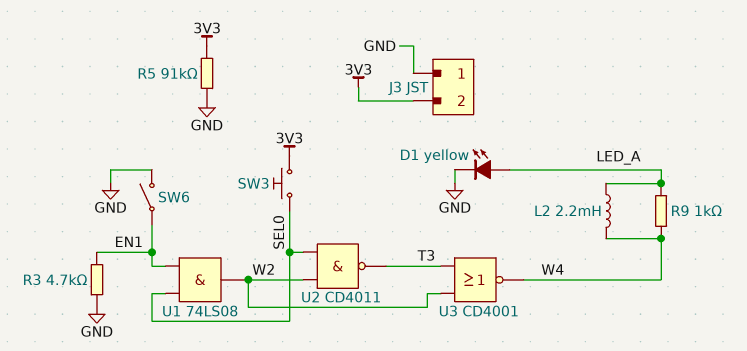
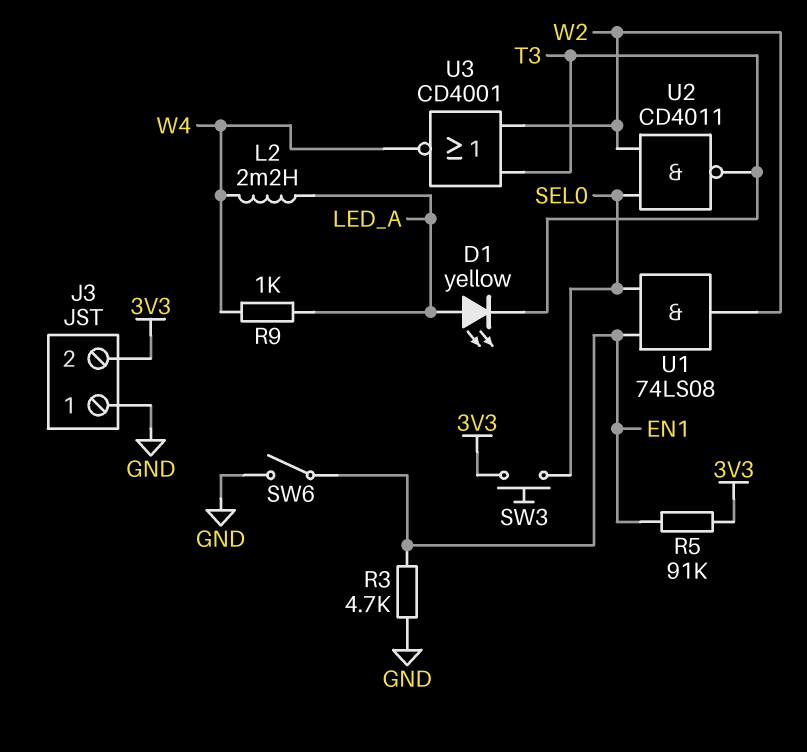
D1: LED yellow (A LED_A, K GND) -> LED yellow (A LED_A, K T3)
R5: 91k (3V3, GND) -> 91k (3V3, EN1)

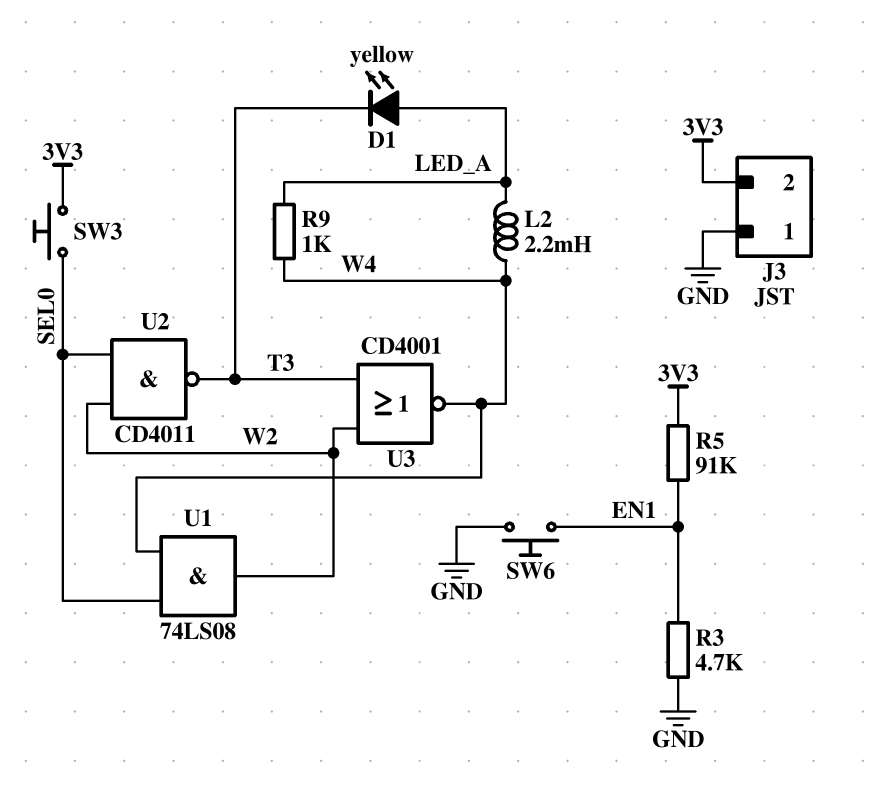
SW6: switch (EN1, GND) -> button (EN1, GND)
U1: AND 74LS08 (in EN1, in SEL0, out W2) -> AND 74LS08 (in SEL0, in W4, out W2)

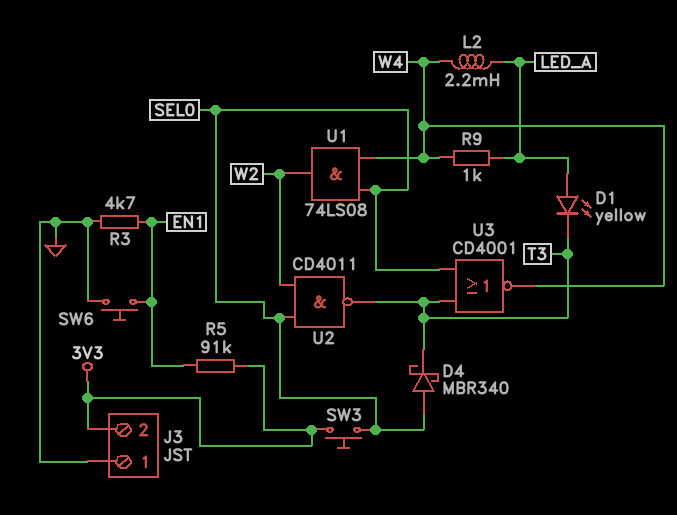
D4: none -> schottky MBR340 (A SEL0, K T3)
U3: NOR CD4001 (in T3, in W2, out W4) -> NOR CD4001 (in SEL0, in T3, out W4)

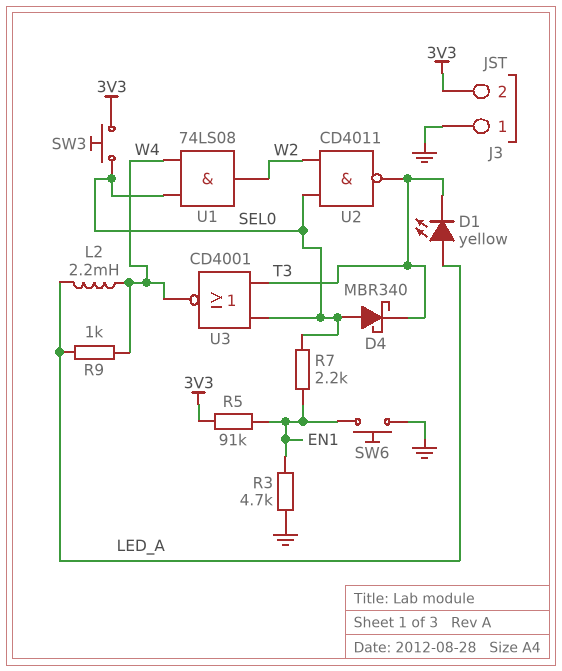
R7: none -> 2.2k (EN1, SEL0)

